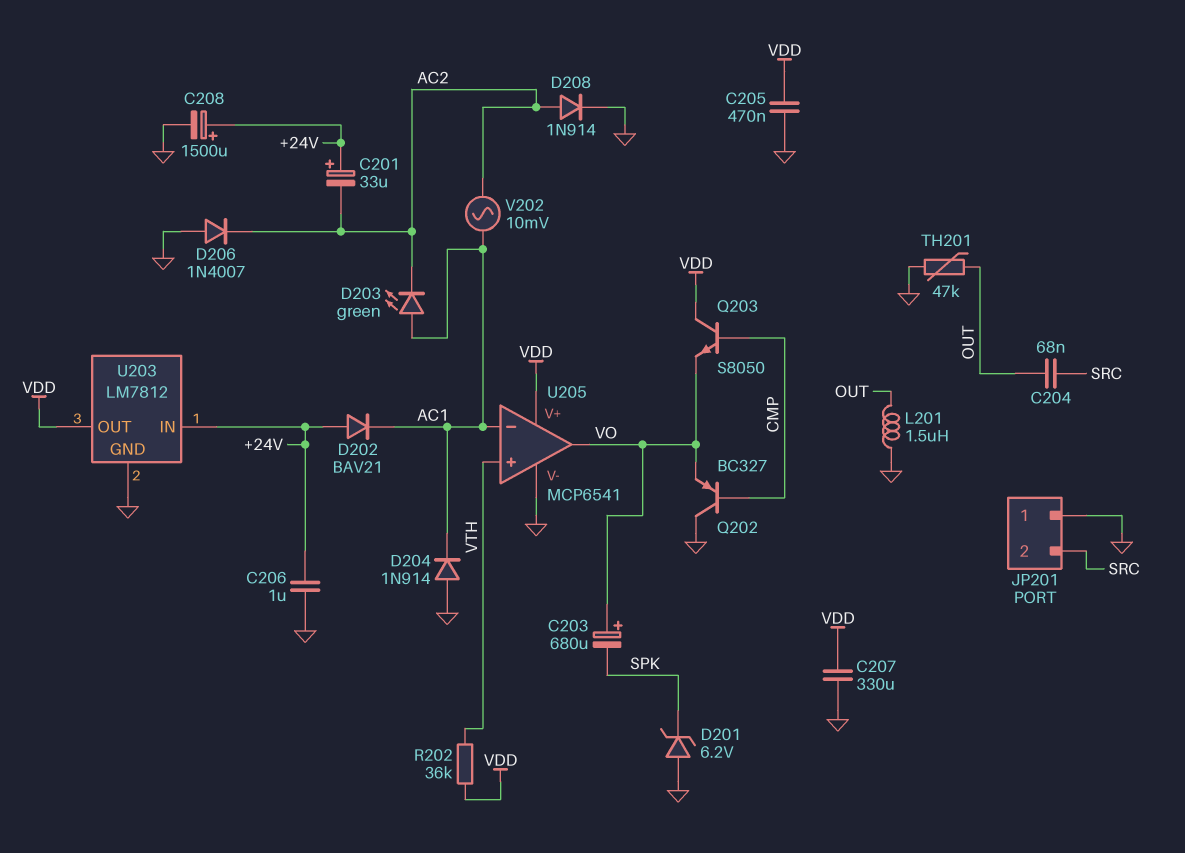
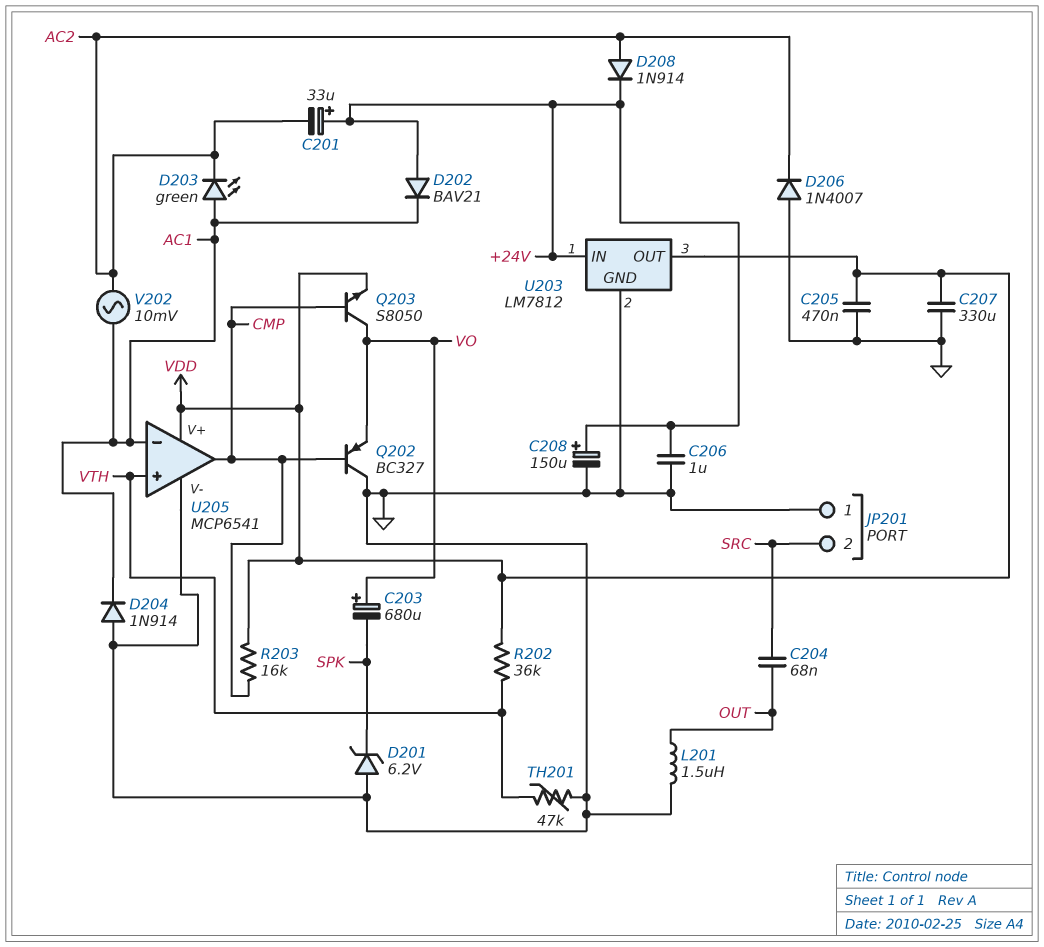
C208: 1500uF (plus +24V, minus GND) -> 150uF (plus +24V, minus GND)
D208: diode 1N914 (A AC2, K GND) -> diode 1N914 (A AC2, K +24V)
Q203: NPN S8050 (B CMP, C VDD, E VO) -> NPN S8050 (B CMP, C VO, E VDD)
R203: none -> 16k (CMP, VDD)
TH201: 47k (GND, OUT) -> 47k (GND, VTH)
U205 pin out: VO -> CMP

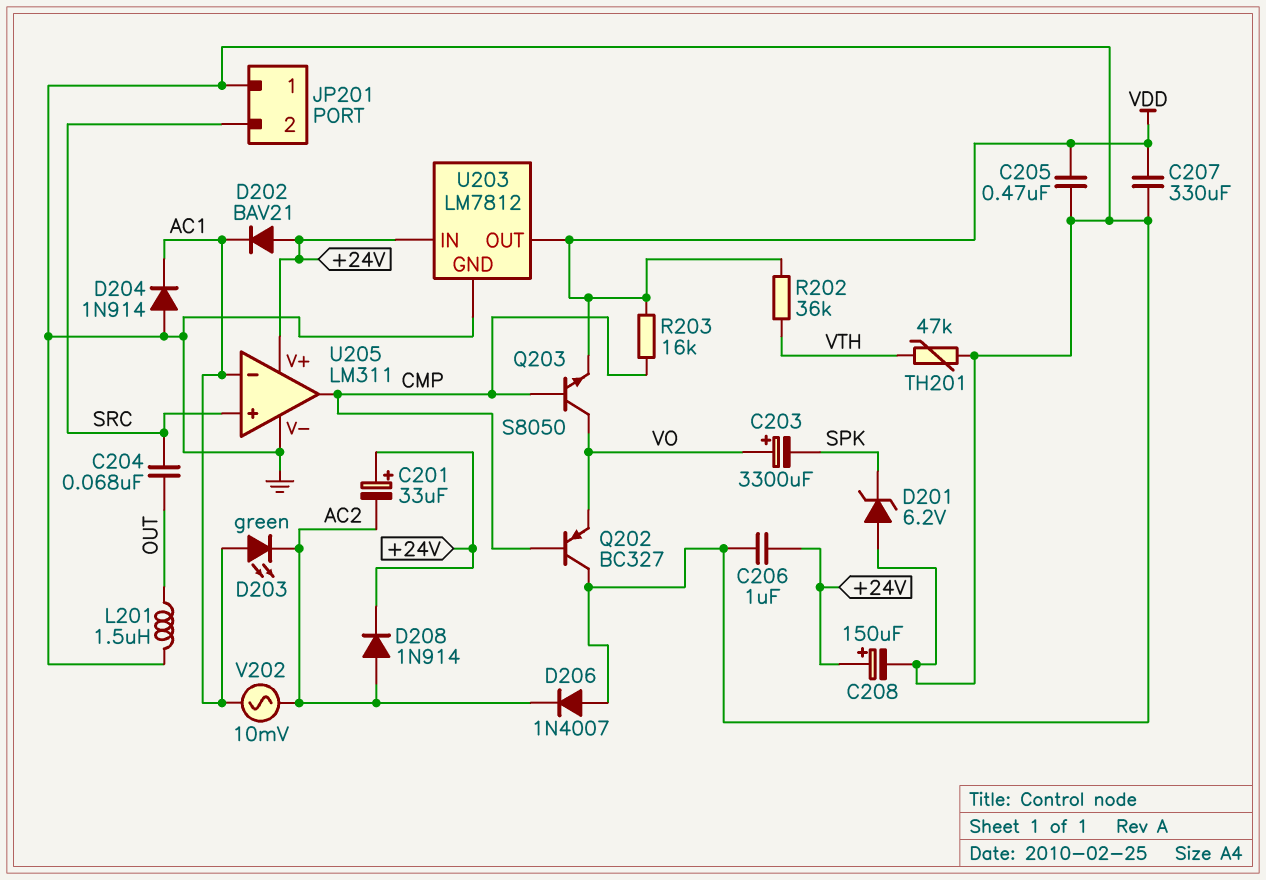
C203: 680uF (plus VO, minus SPK) -> 3300uF (plus VO, minus SPK)
U205: MCP6541 -> LM311
U205 pin V+: VDD -> +24V
U205 pin in+: VTH -> SRC

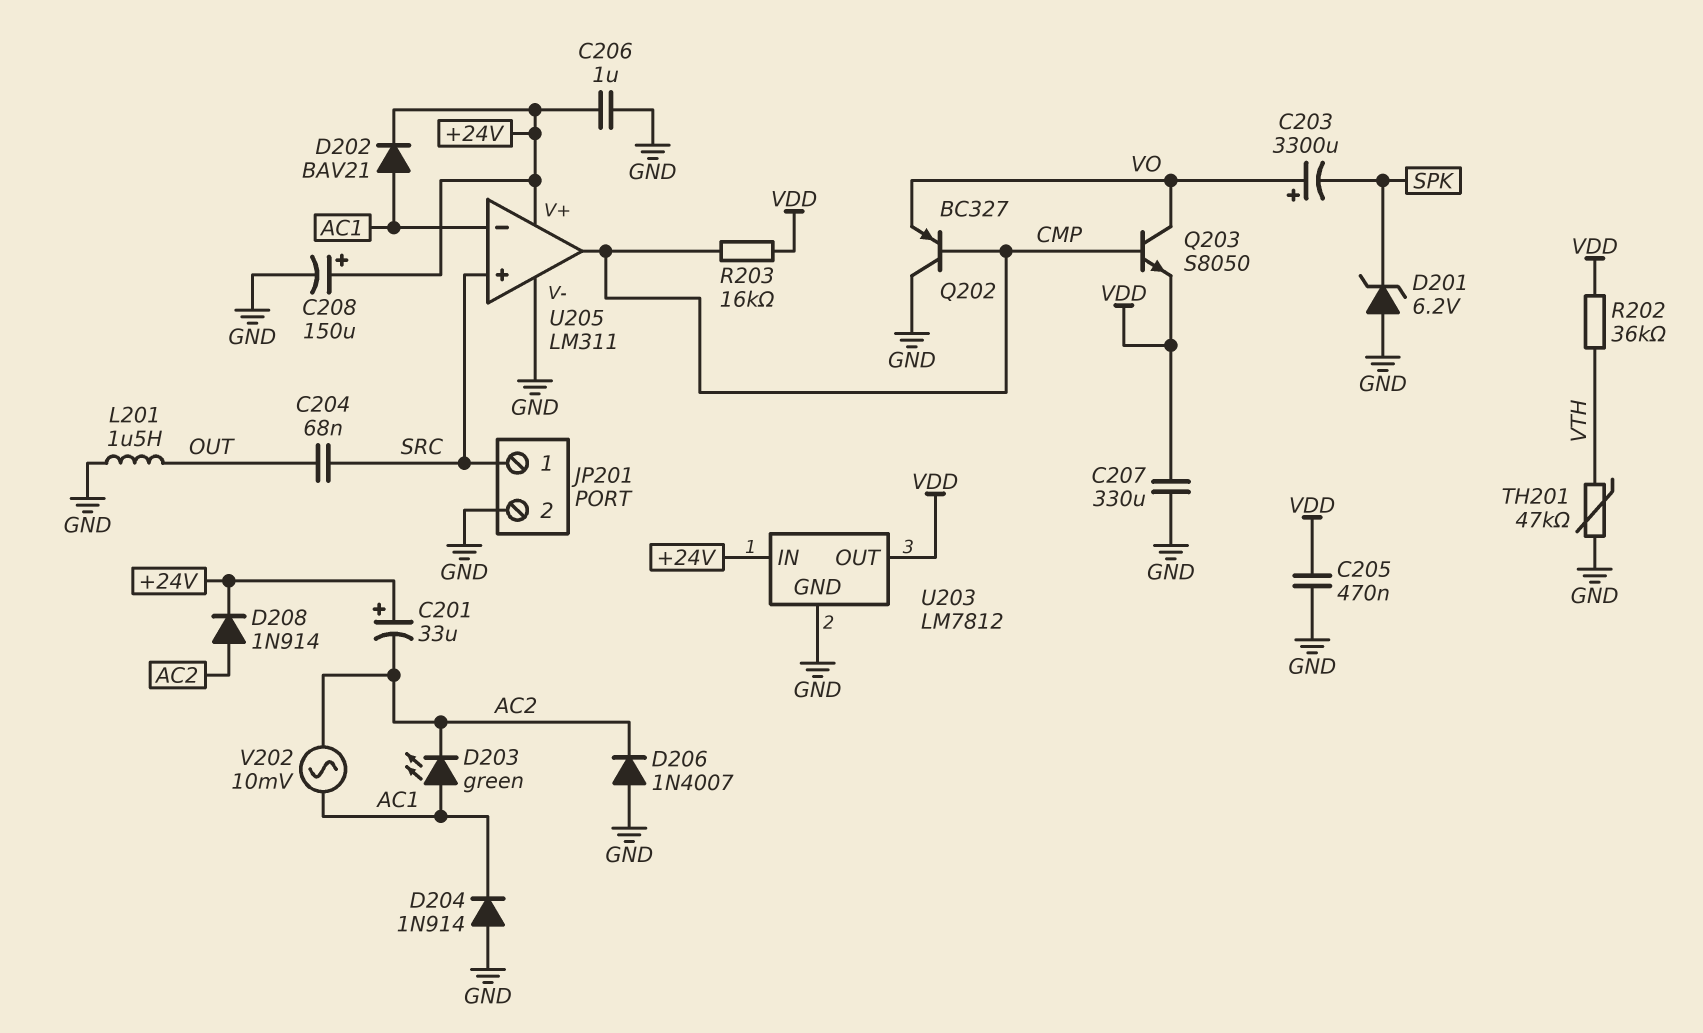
D202: diode BAV21 (A +24V, K AC1) -> diode BAV21 (A AC1, K +24V)
JP201 pin 1: GND -> SRC
JP201 pin 2: SRC -> GND

